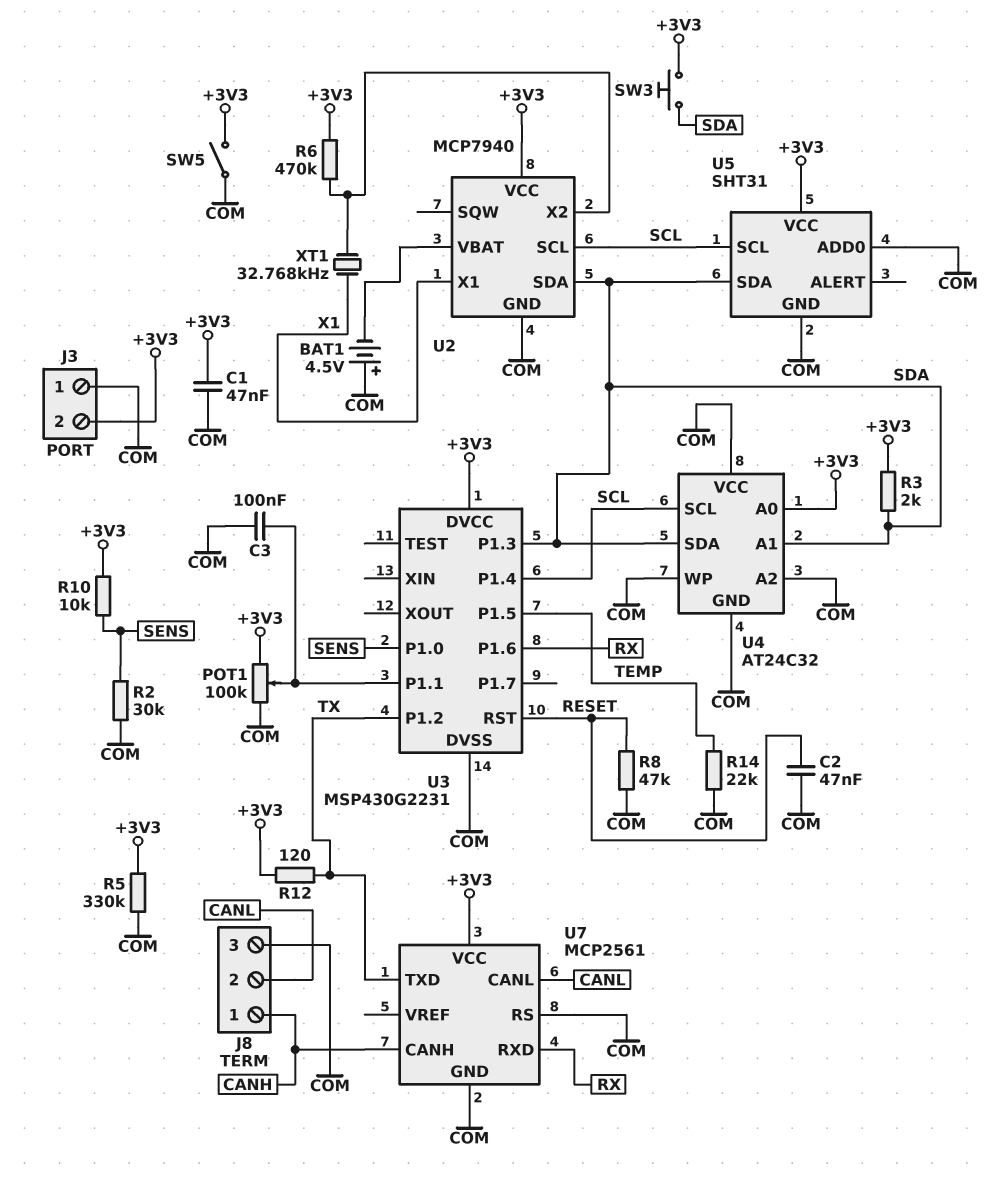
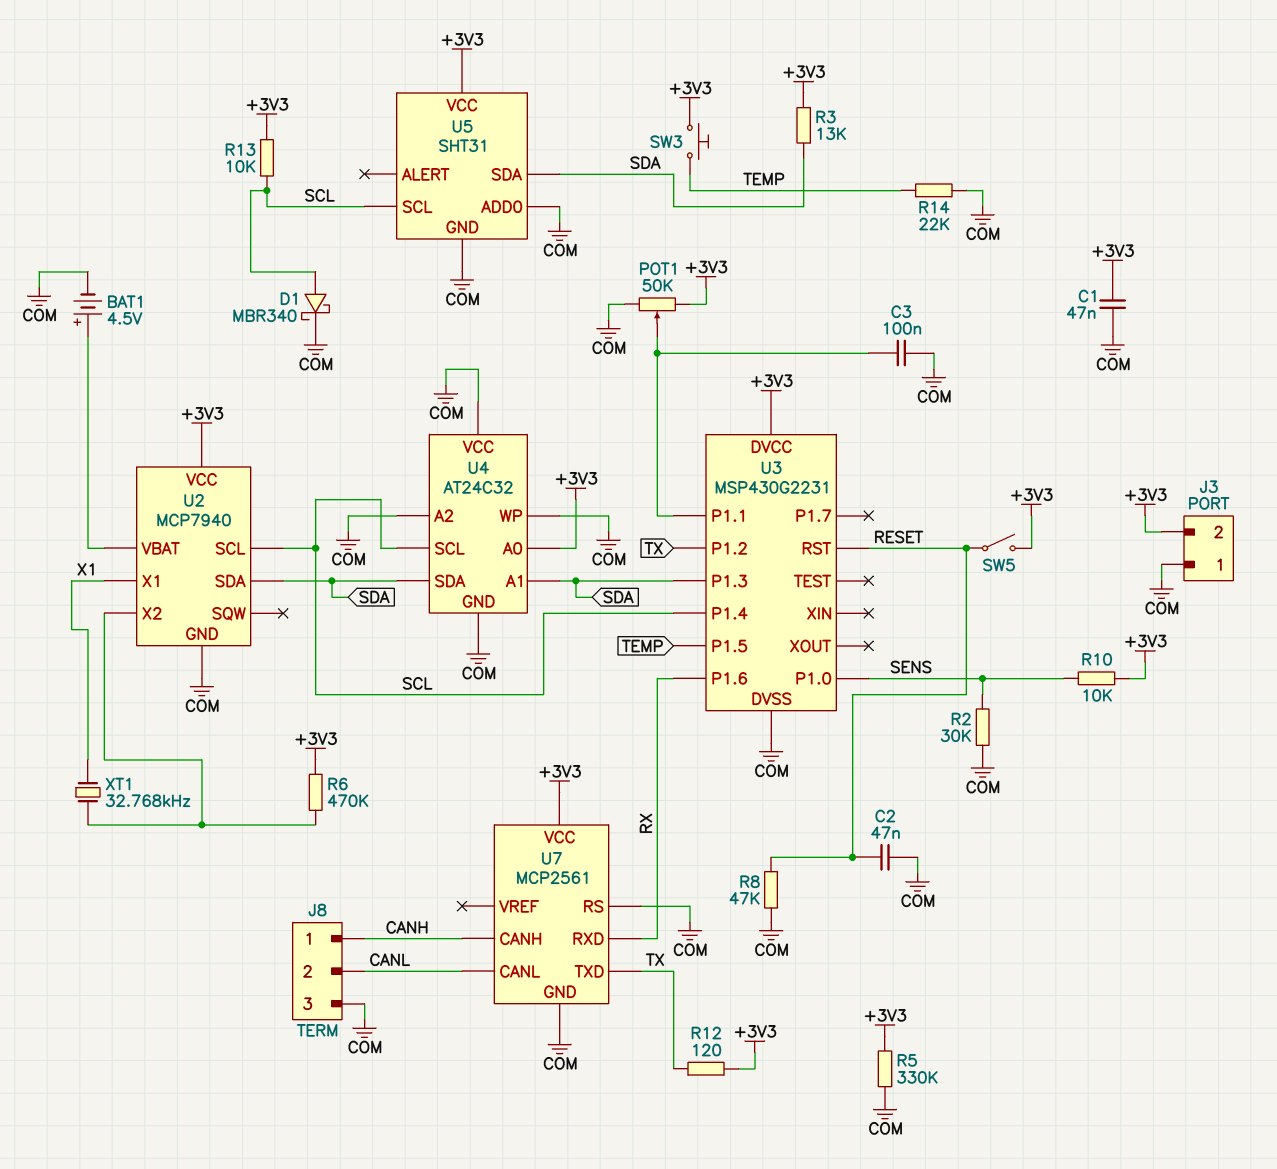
BAT1: 4.5V (plus COM, minus U2/VBAT) -> 4.5V (plus U2/VBAT, minus COM)
D1: none -> schottky MBR340 (A SCL, K COM)
POT1: 100k (+3V3, COM, wiper U3/P1.1) -> 50k (+3V3, COM, wiper U3/P1.1)
R3: 2k (+3V3, SDA) -> 13k (+3V3, SDA)
R13: none -> 10k (+3V3, SCL)
SW3: button (+3V3, SDA) -> button (+3V3, TEMP)
SW5: switch (+3V3, COM) -> switch (+3V3, RESET)

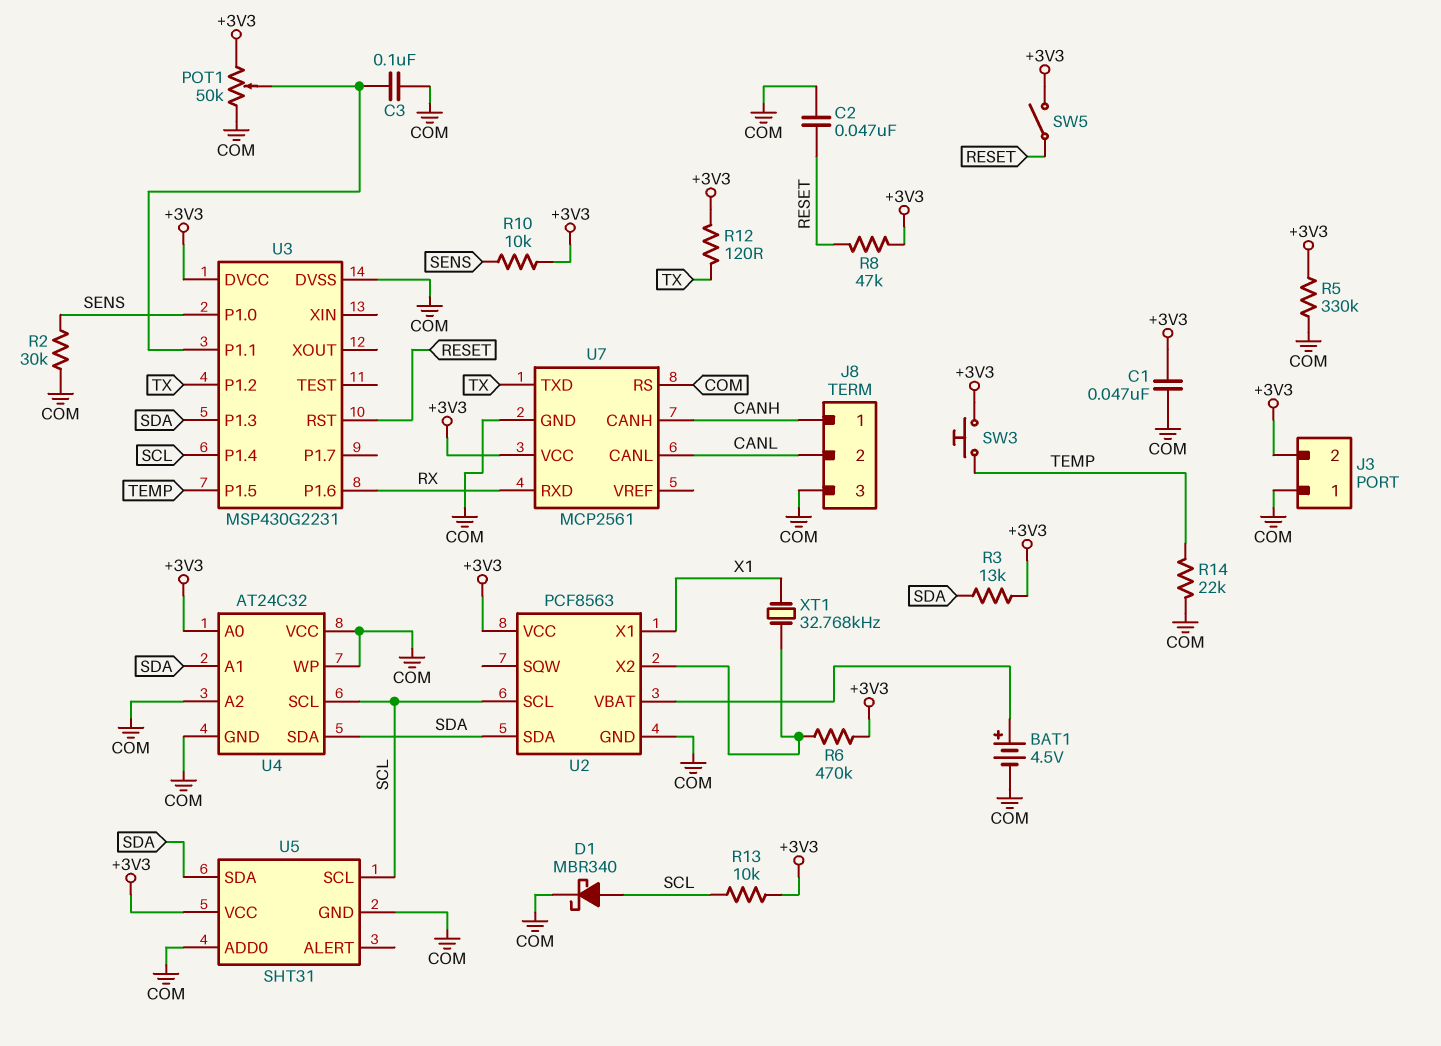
R8: 47k (COM, RESET) -> 47k (+3V3, RESET)
U2: MCP7940 -> PCF8563

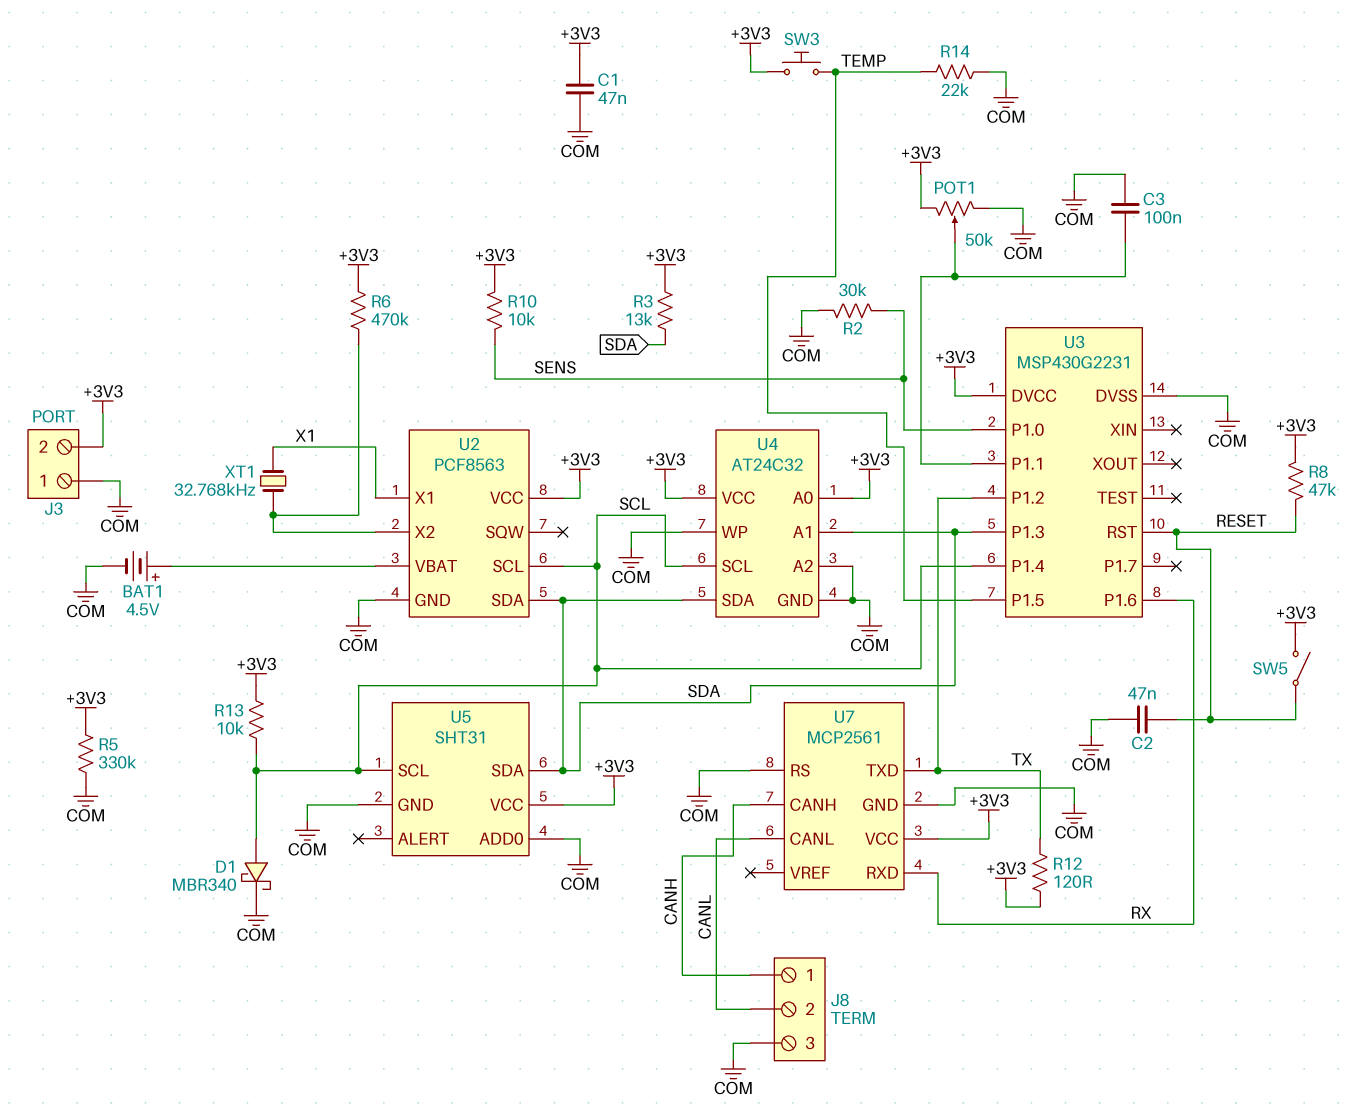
U4 pin VCC: COM -> +3V3

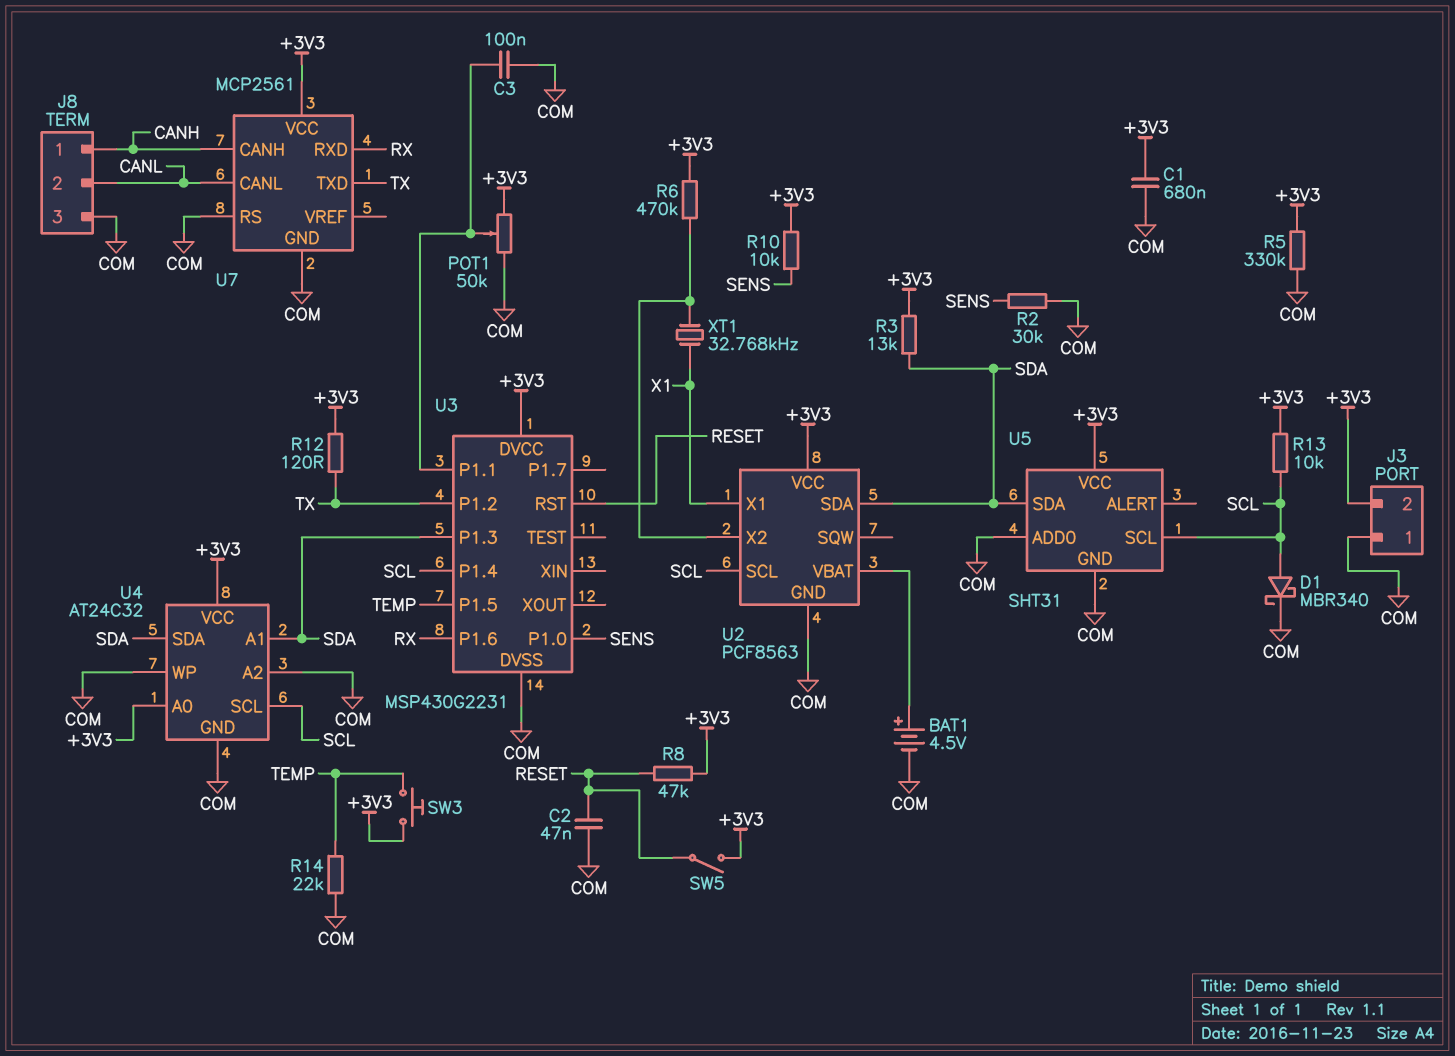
C1: 47nF (+3V3, COM) -> 680nF (+3V3, COM)

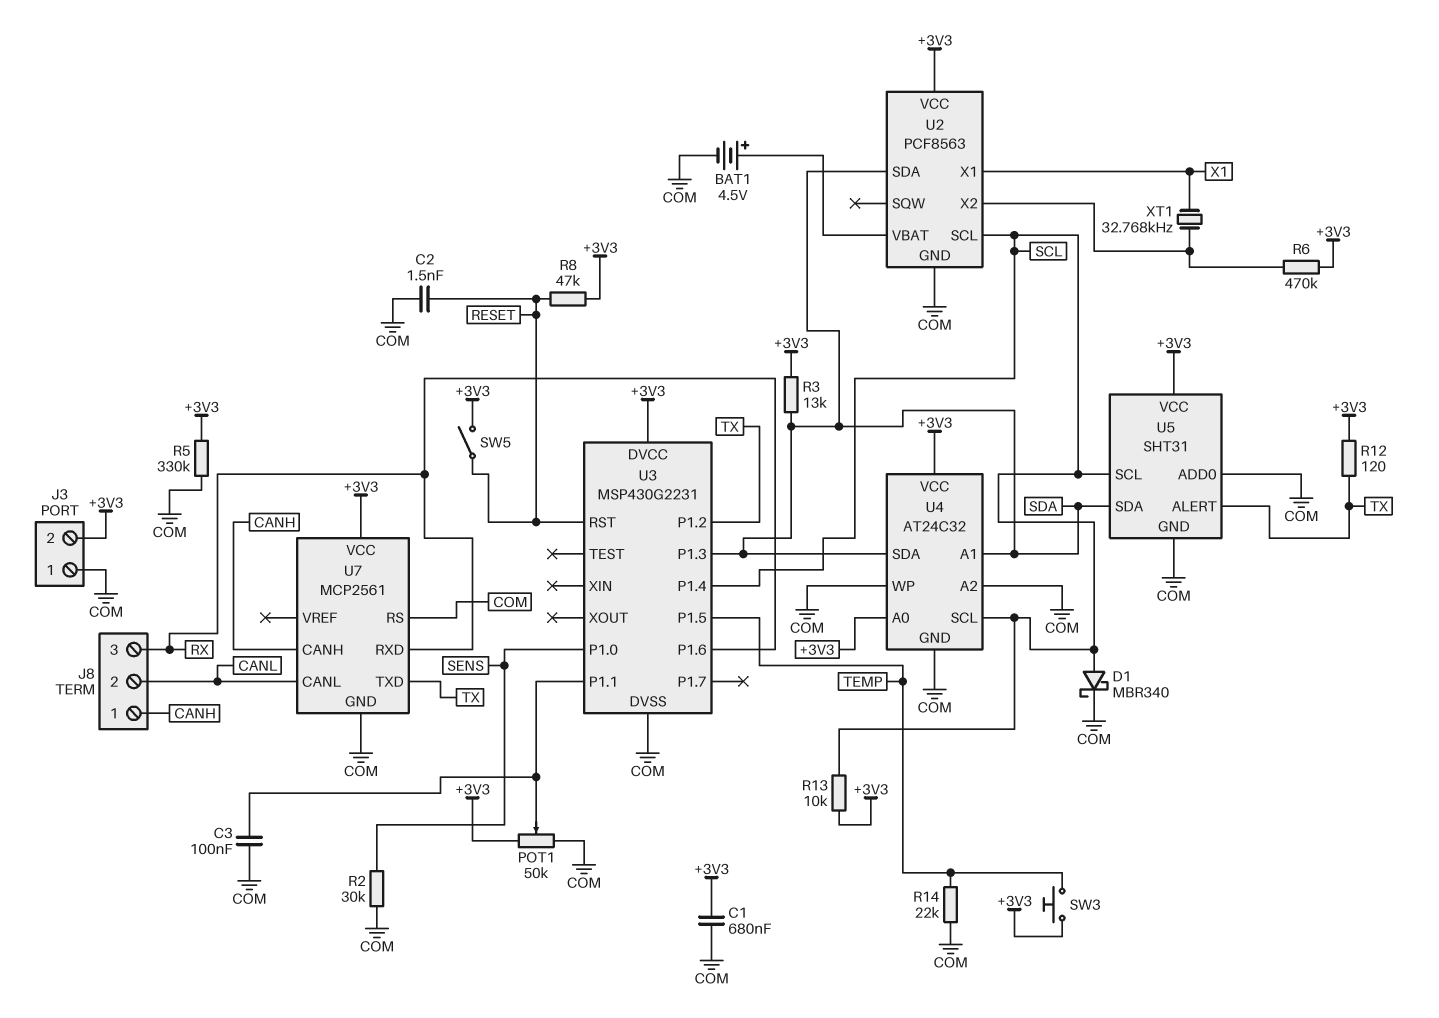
C2: 47nF (COM, RESET) -> 1.5nF (COM, RESET)
J8 pin 3: COM -> RX
R10: 10k (+3V3, SENS) -> none
U5 pin ALERT: none -> TX

